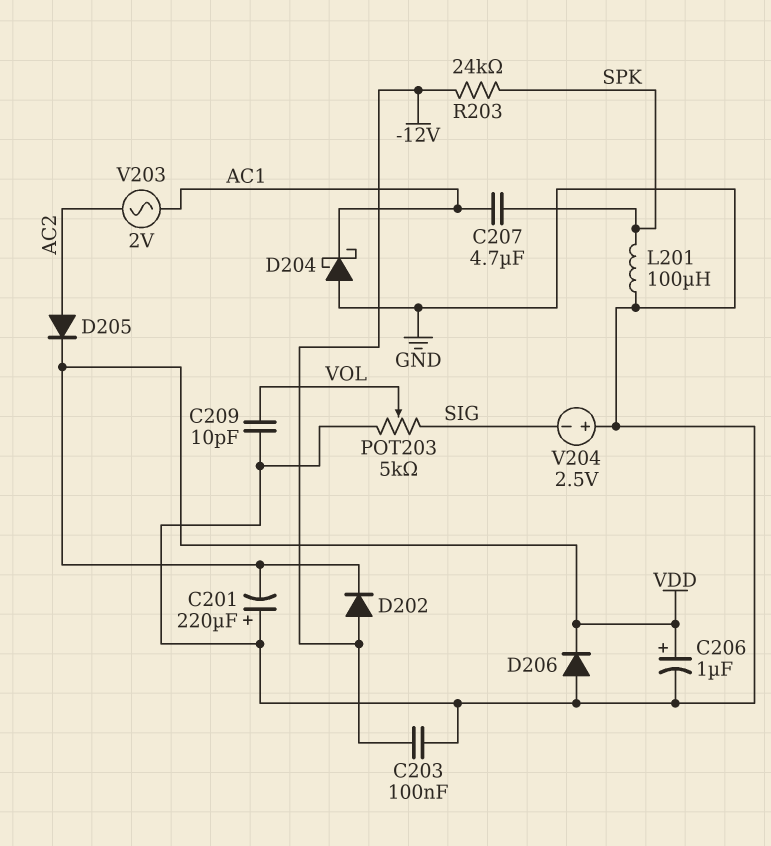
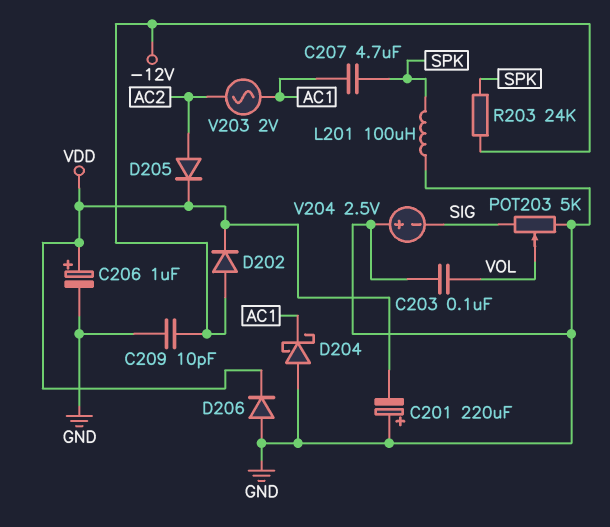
C203: 100nF (-12V, GND) -> 100nF (GND, VOL)
C209: 10pF (GND, VOL) -> 10pF (-12V, GND)

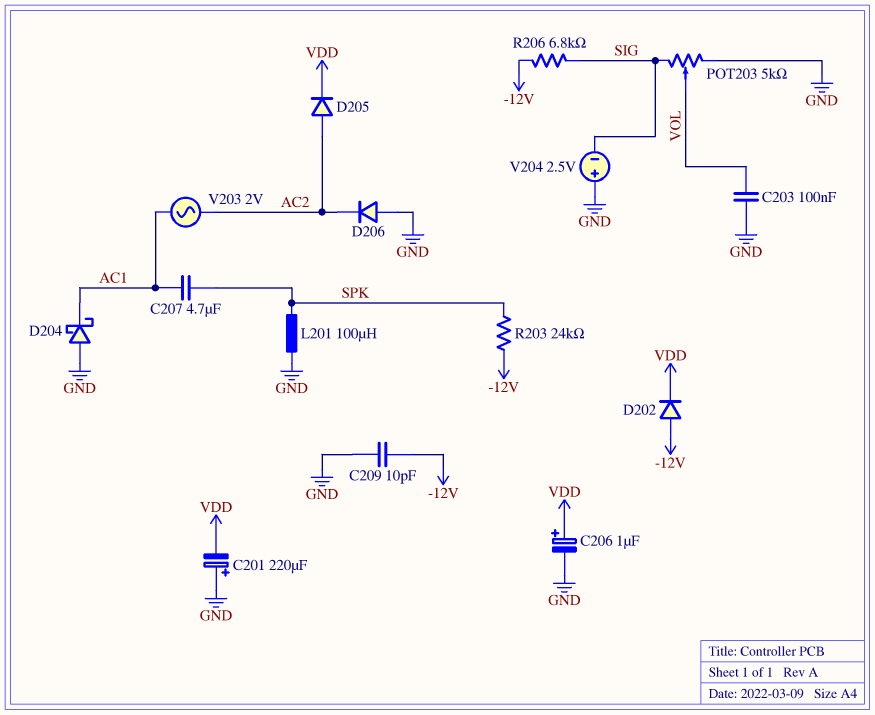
D206: diode (A GND, K VDD) -> diode (A GND, K AC2)
R206: none -> 6.8k (-12V, SIG)

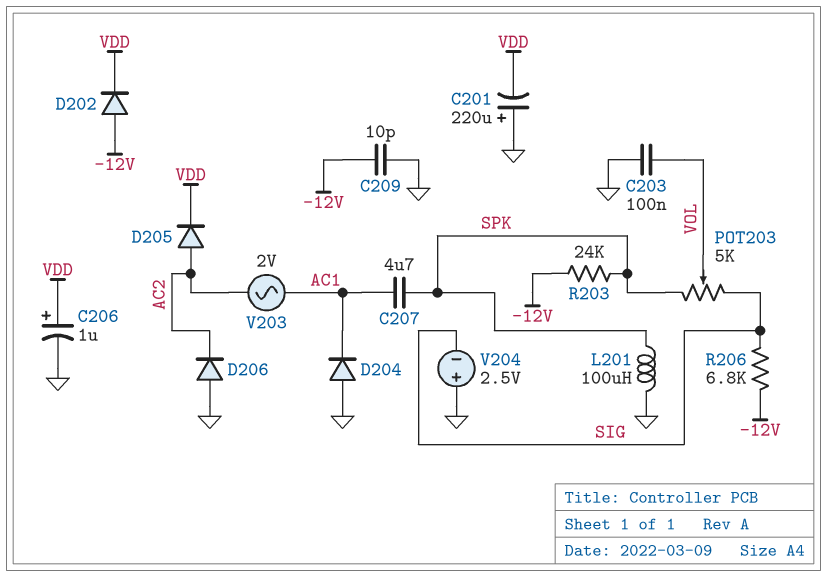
D204: schottky (A GND, K AC1) -> diode (A GND, K AC1)
POT203: 5k (GND, SIG, wiper VOL) -> 5k (SIG, SPK, wiper VOL)

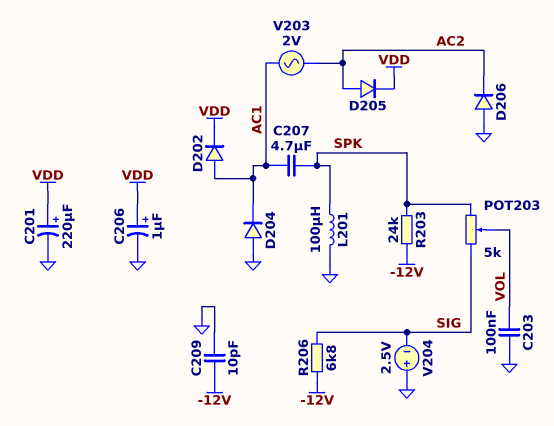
C201: 220uF (plus GND, minus VDD) -> 220uF (plus VDD, minus GND)
D202: diode (A -12V, K VDD) -> diode (A AC1, K VDD)

